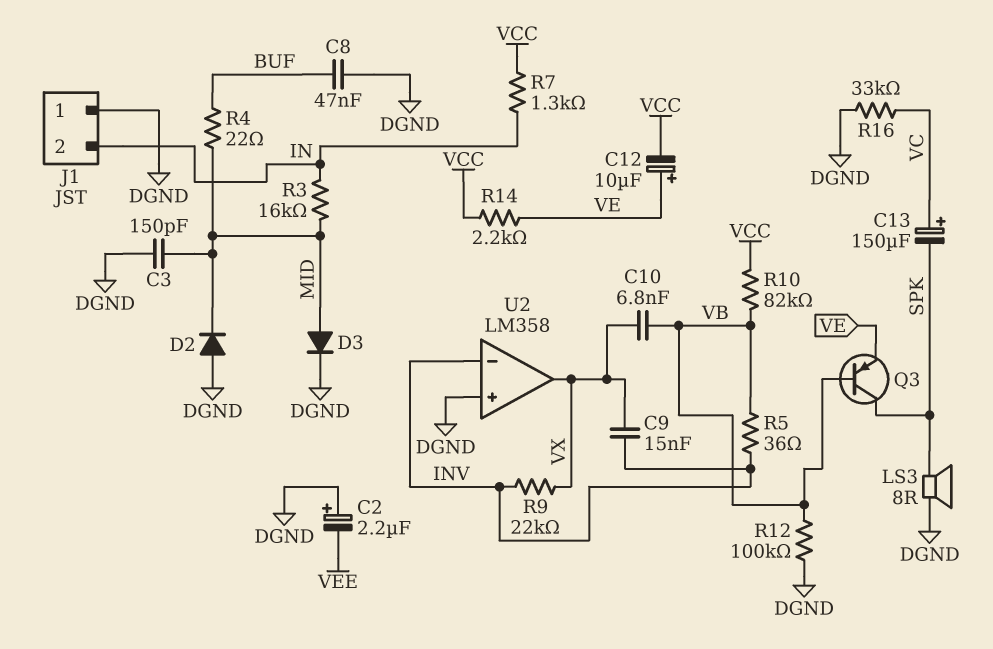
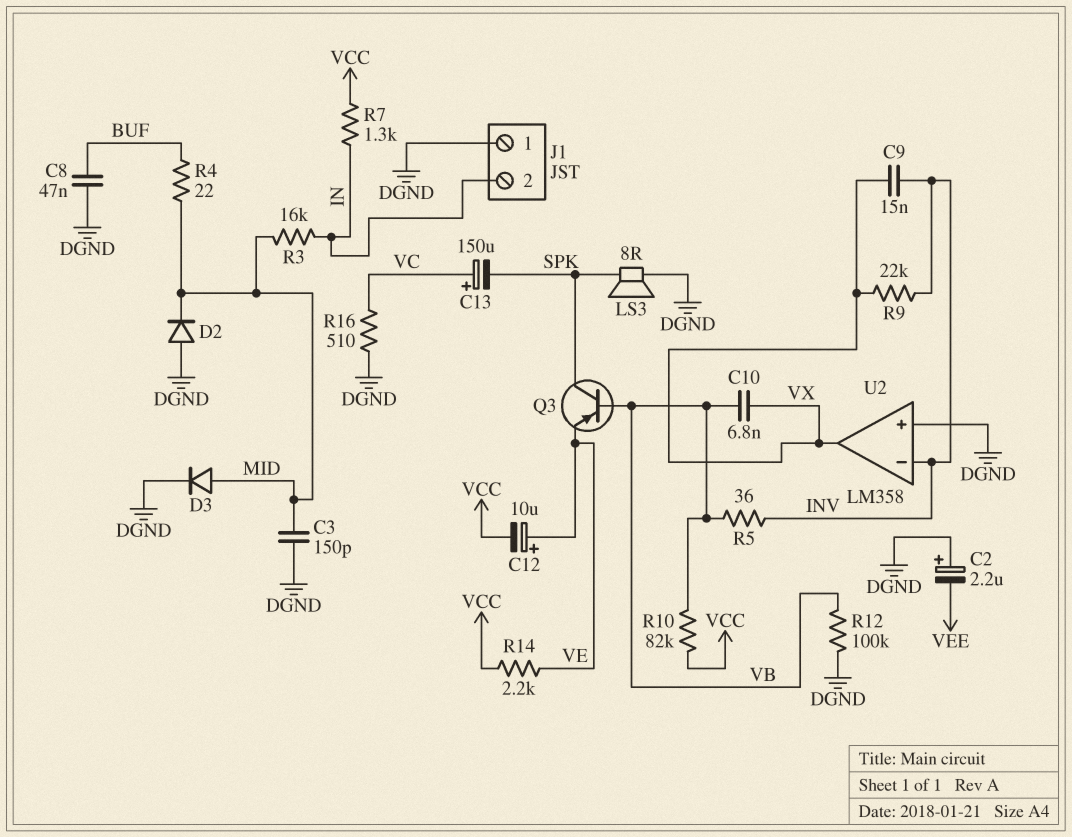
R16: 33k (DGND, VC) -> 510 (DGND, VC)

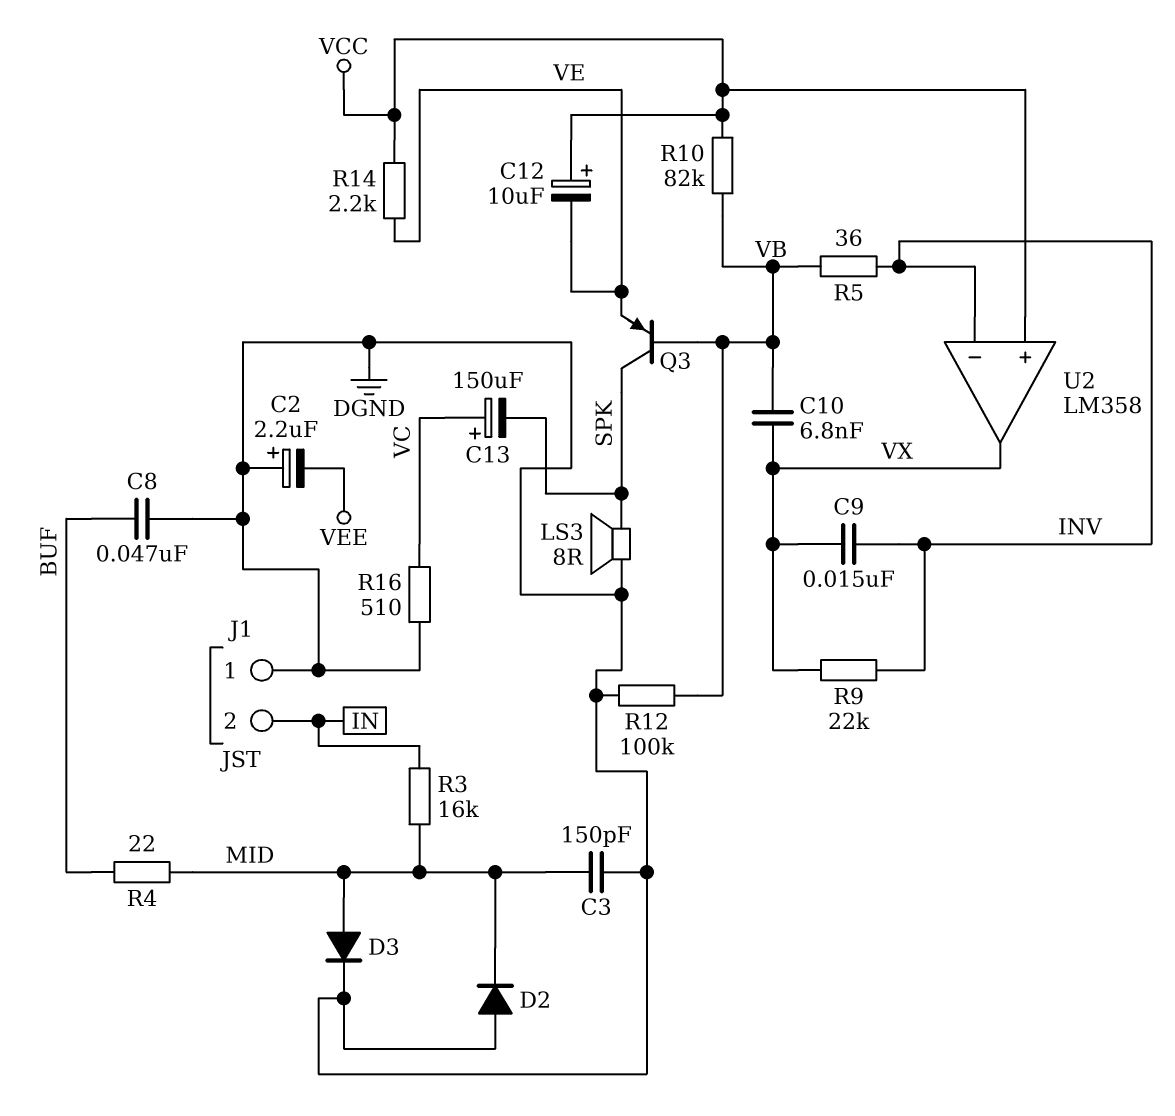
C12: 10uF (plus VE, minus VCC) -> 10uF (plus VCC, minus VE)
R7: 1.3k (IN, VCC) -> none
U2 pin in+: DGND -> VCC

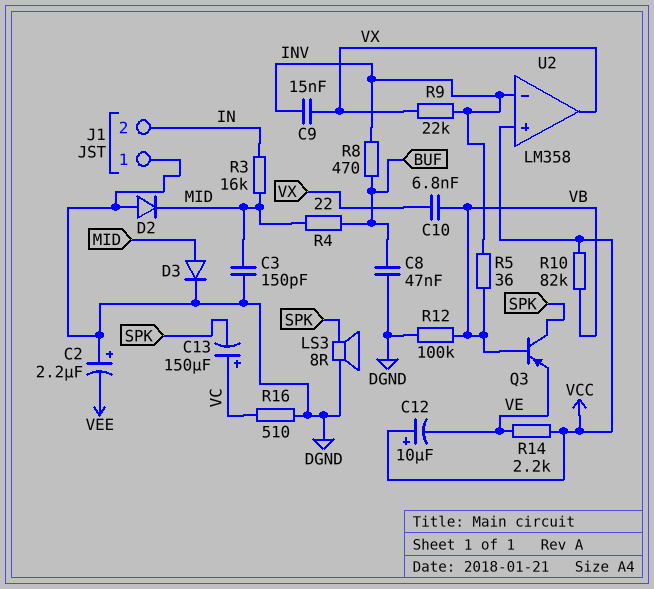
R8: none -> 470 (BUF, INV)

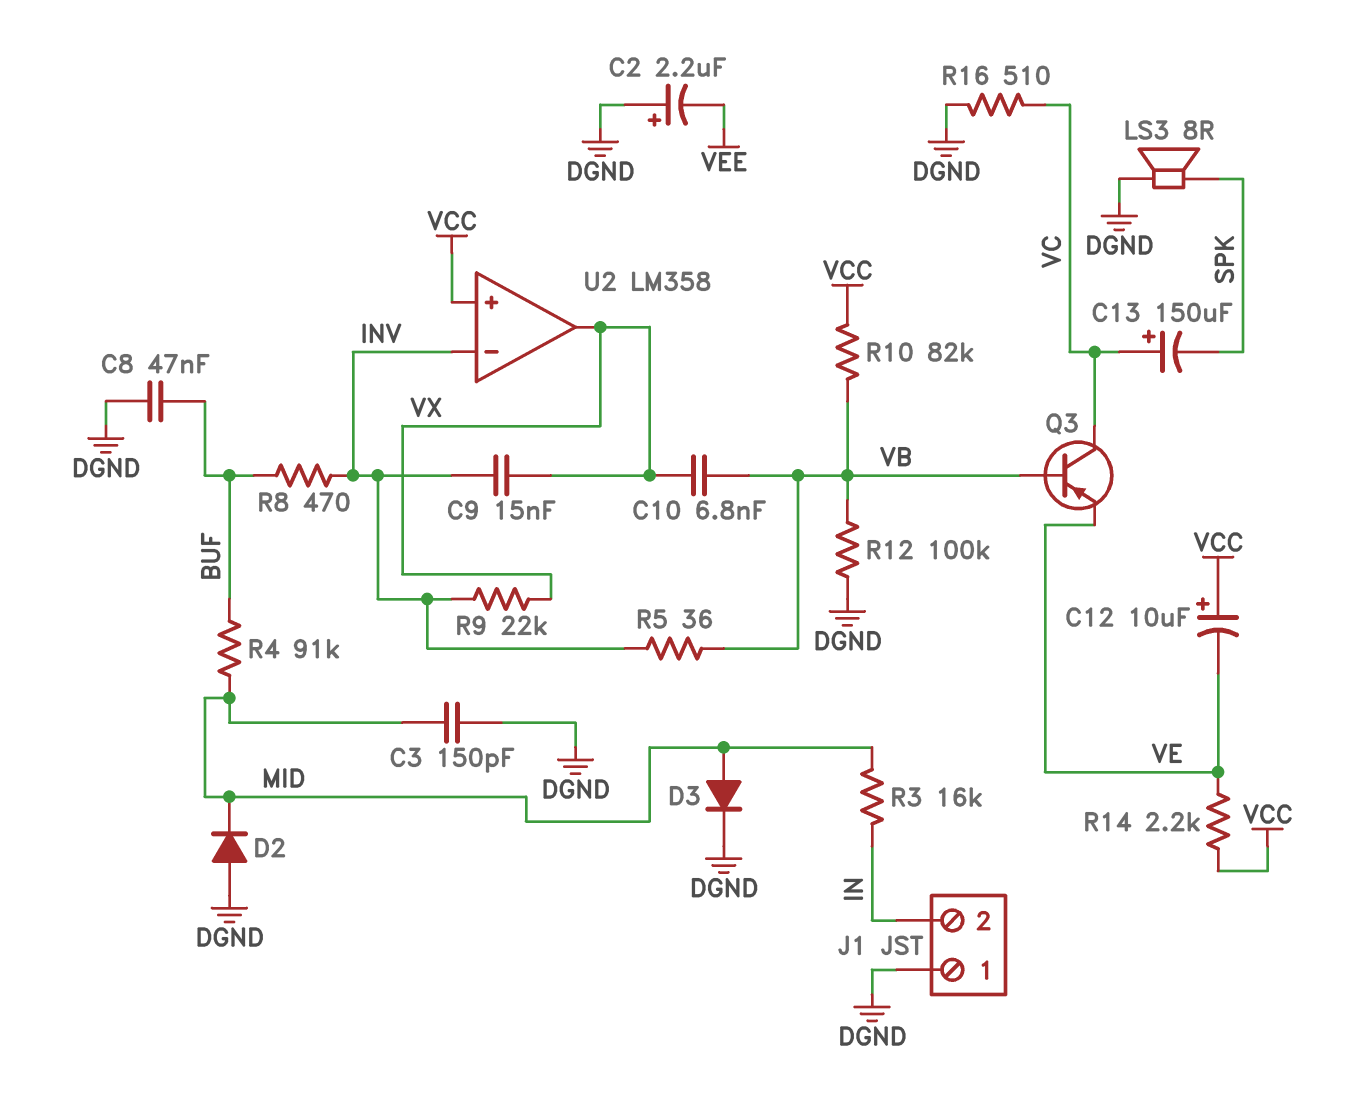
Q3: PNP (B VB, C SPK, E VE) -> PNP (B VB, C VC, E VE)
R4: 22 (BUF, MID) -> 91k (BUF, MID)

